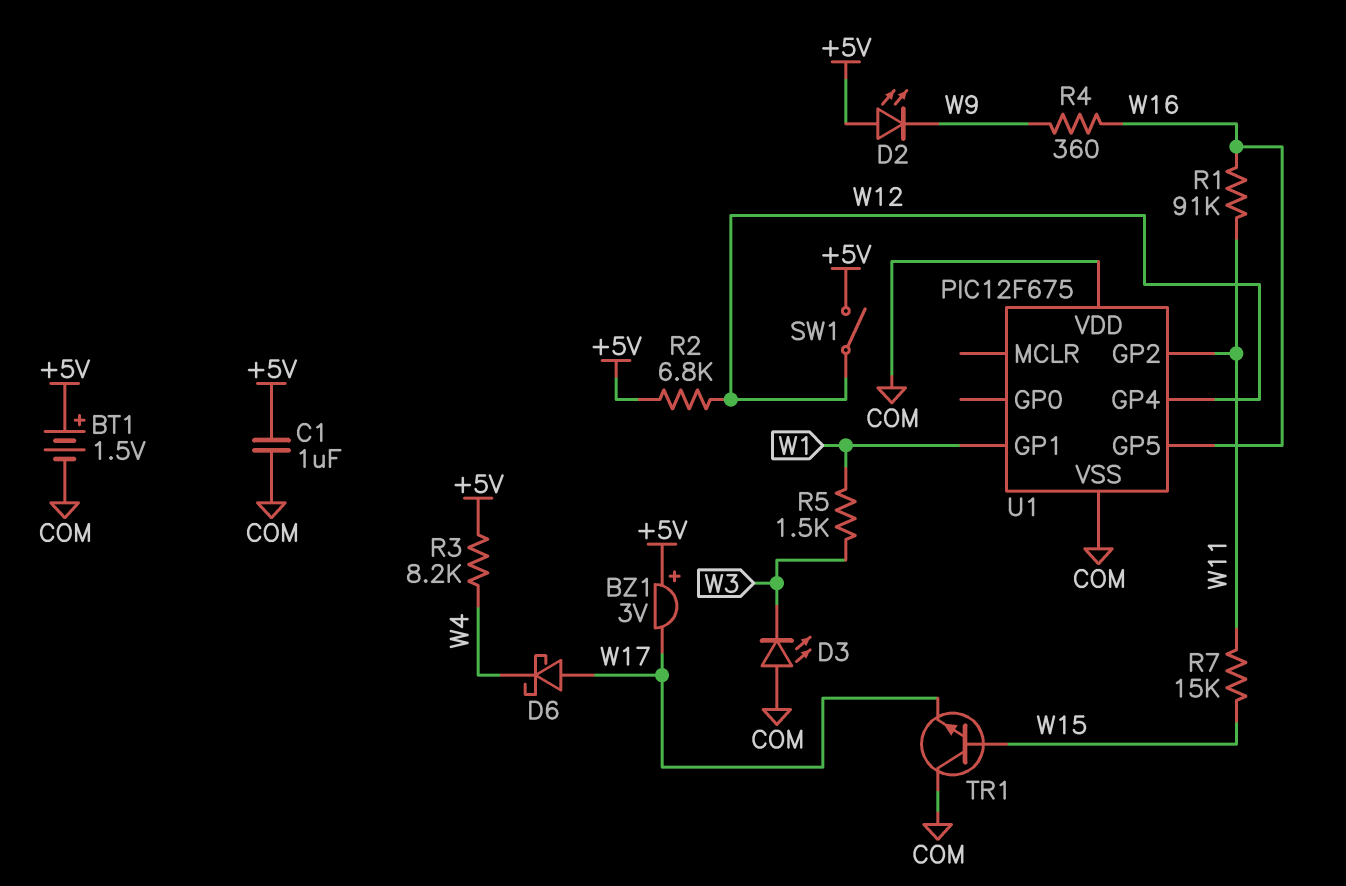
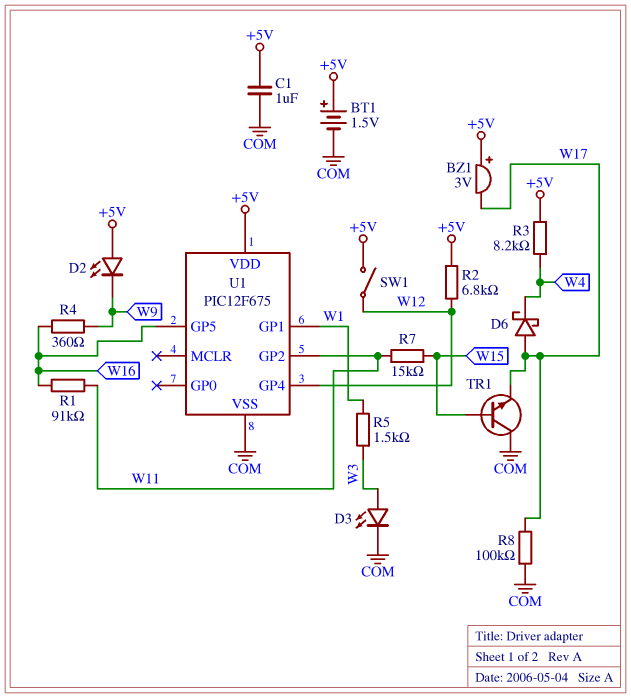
D3: LED (A COM, K W3) -> LED (A W3, K COM)
R8: none -> 100k (COM, W17)
U1 pin VDD: COM -> +5V

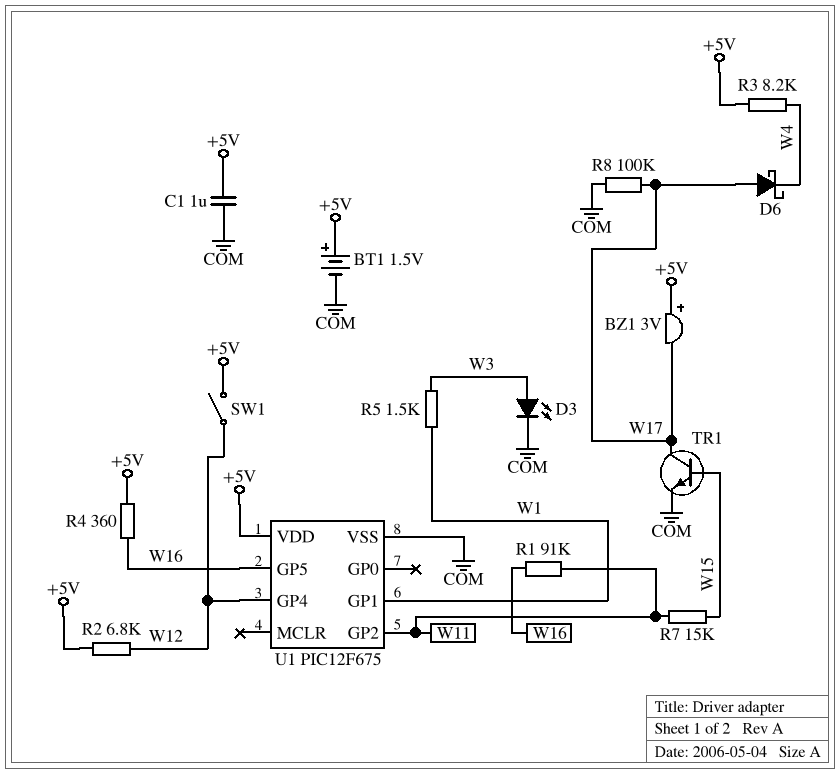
D2: LED (A +5V, K W9) -> none
R4: 360 (W9, W16) -> 360 (+5V, W16)
TR1: NPN (B W15, C COM, E W17) -> NPN (B W15, C W17, E COM)

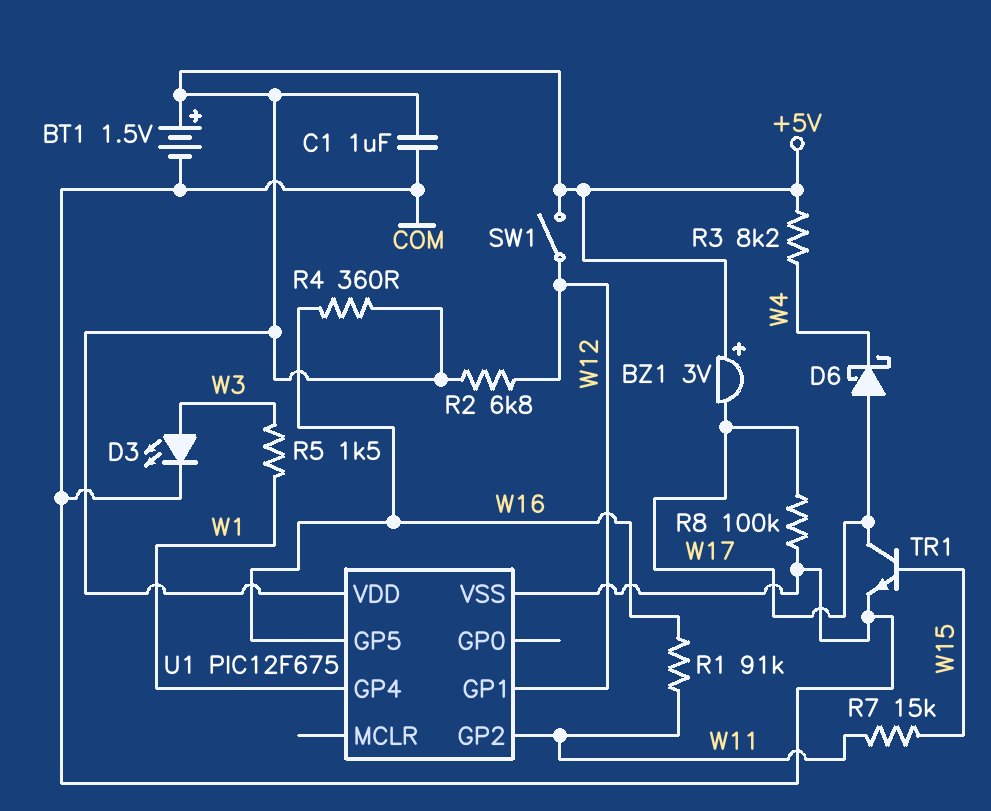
U1 pin GP1: W1 -> W12
U1 pin GP4: W12 -> W1

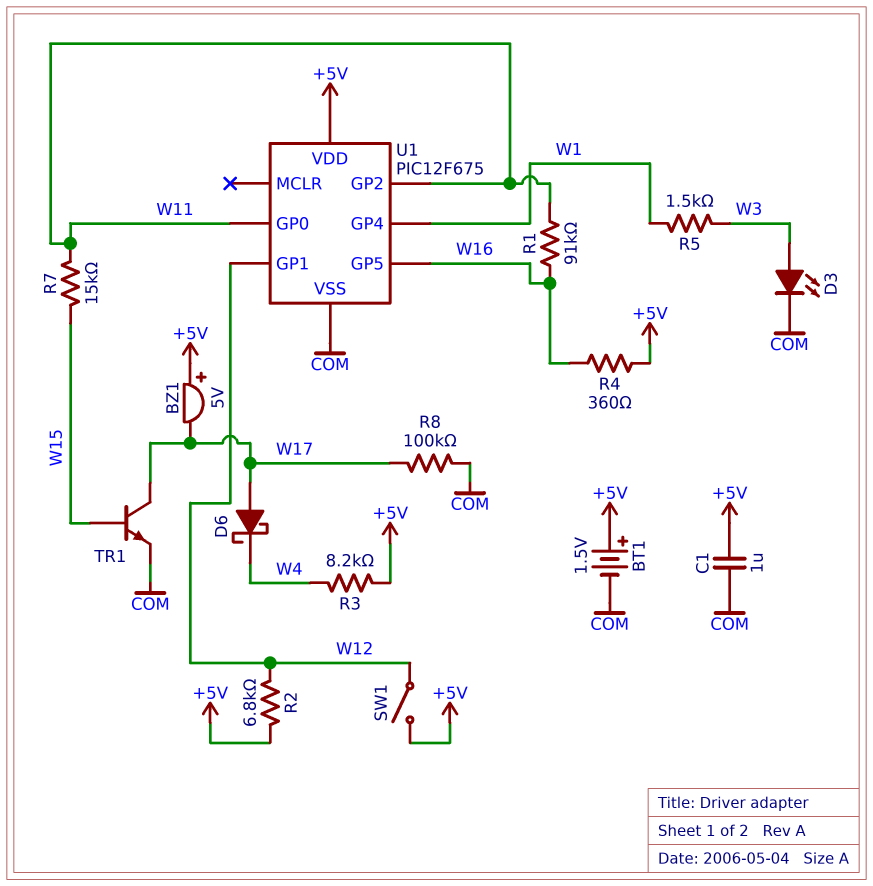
BZ1: buzzer 3V (plus +5V, minus W17) -> buzzer 5V (plus +5V, minus W17)
U1 pin GP0: none -> W11

